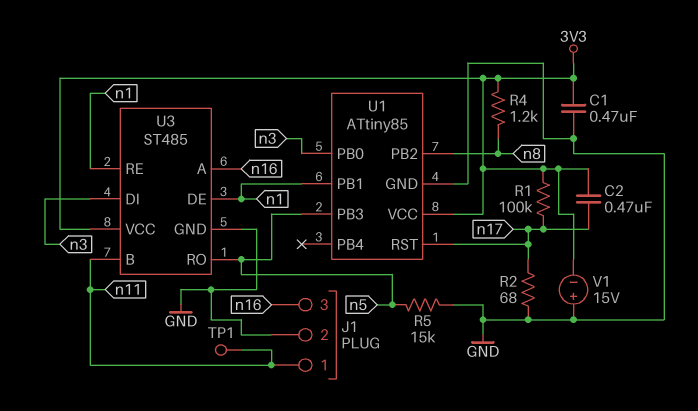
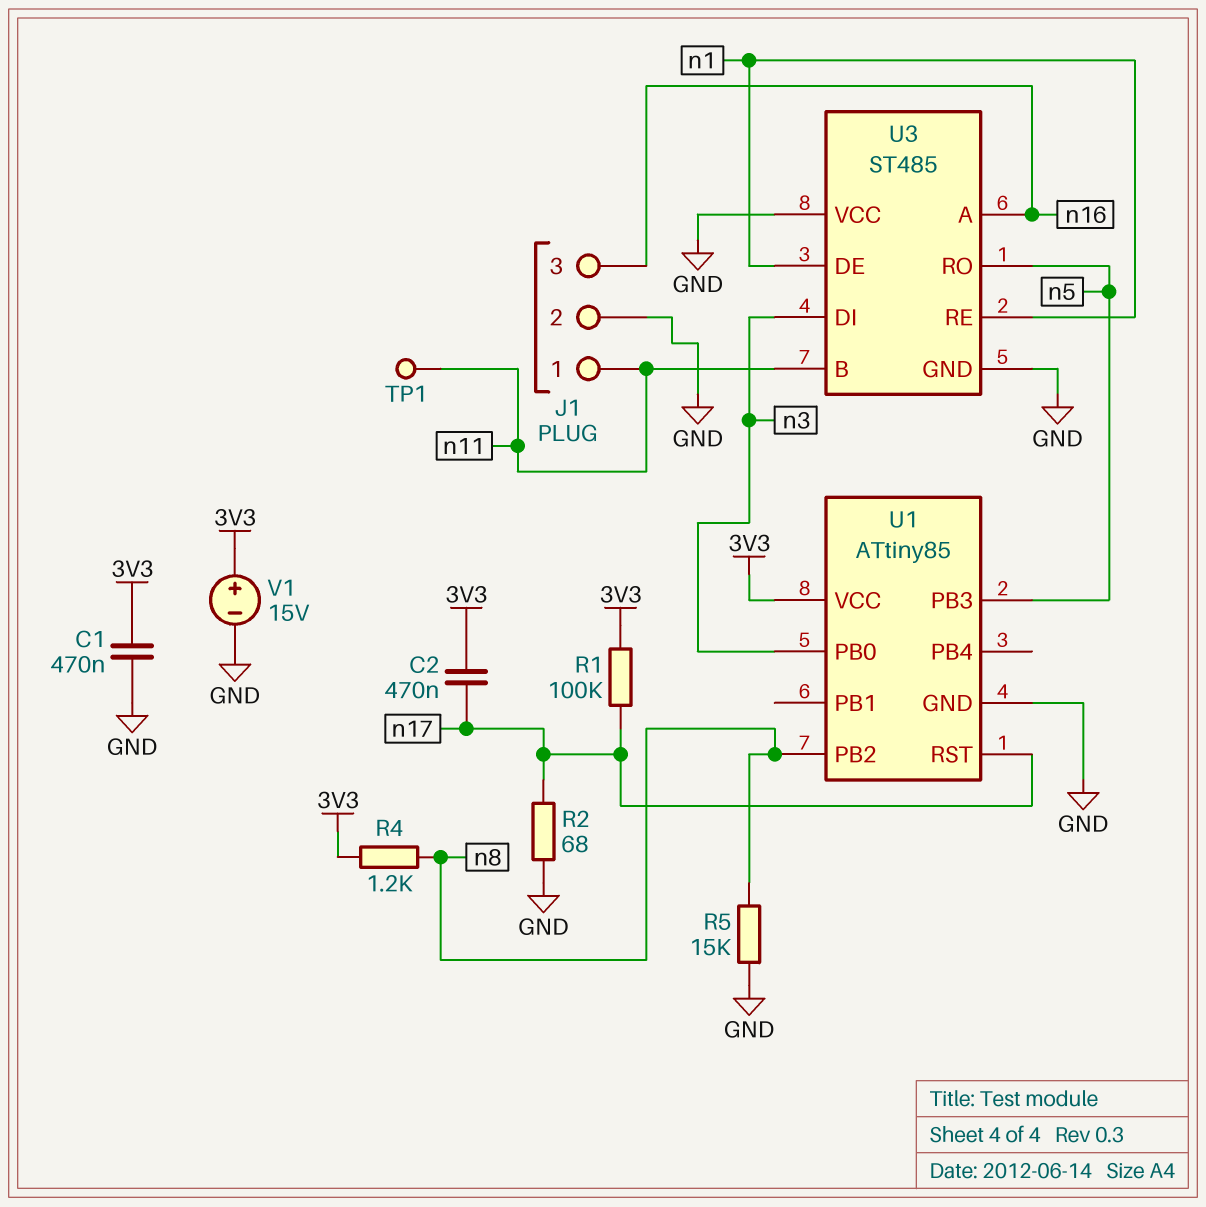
R5: 15k (GND, n5) -> 15k (GND, n8)
U1 pin PB1: n1 -> none
U3 pin VCC: 3V3 -> GND
V1: 15V (plus GND, minus 3V3) -> 15V (plus 3V3, minus GND)

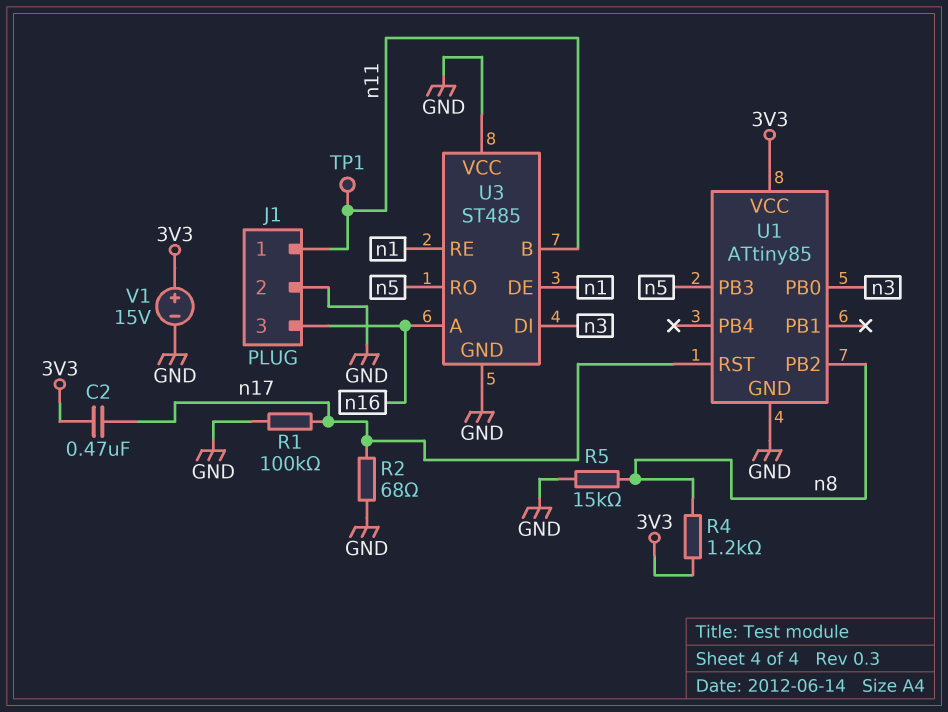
C1: 470nF (3V3, GND) -> none
R1: 100k (3V3, n17) -> 100k (GND, n17)

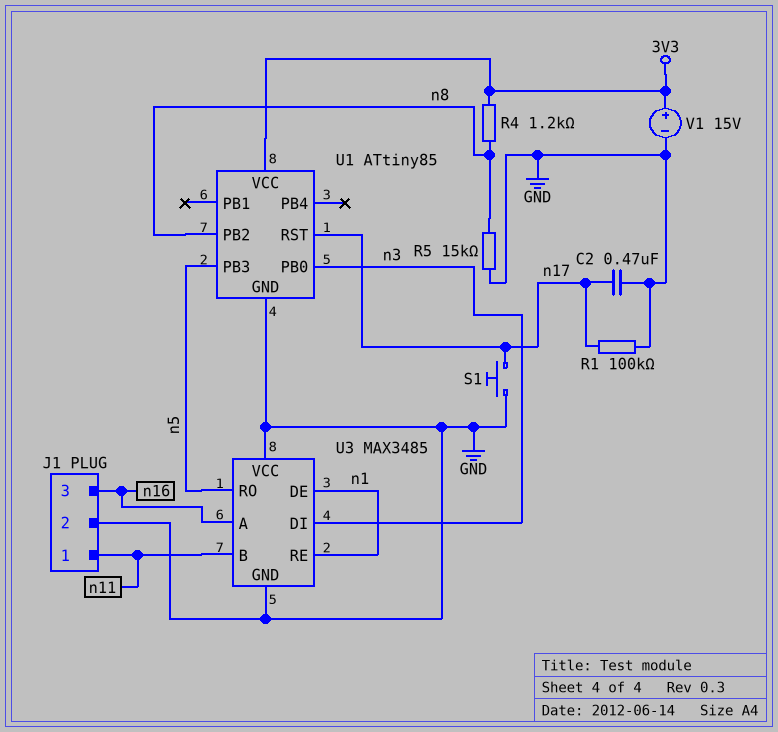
C2: 470nF (3V3, n17) -> 470nF (GND, n17)
R2: 68 (GND, n17) -> none
S1: none -> button (GND, n17)
TP1: test point (n11) -> none
U3: ST485 -> MAX3485

